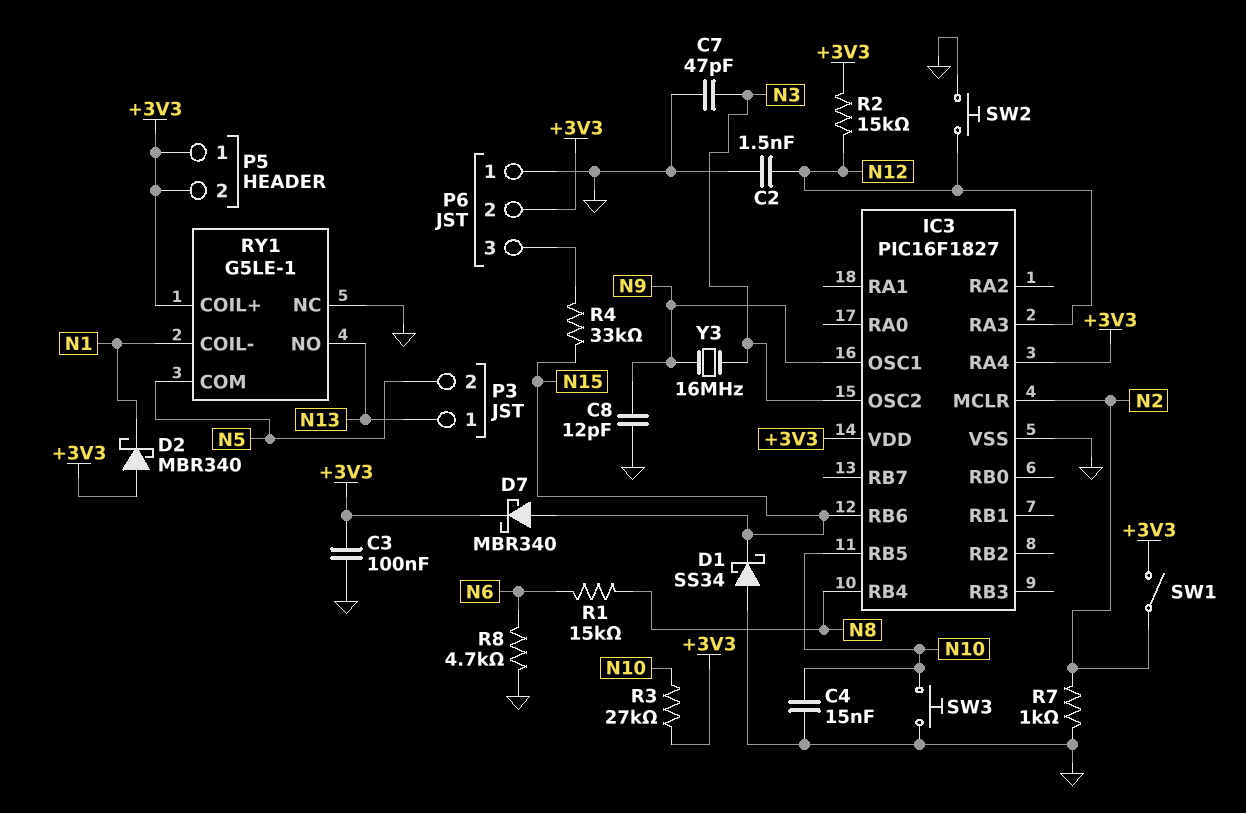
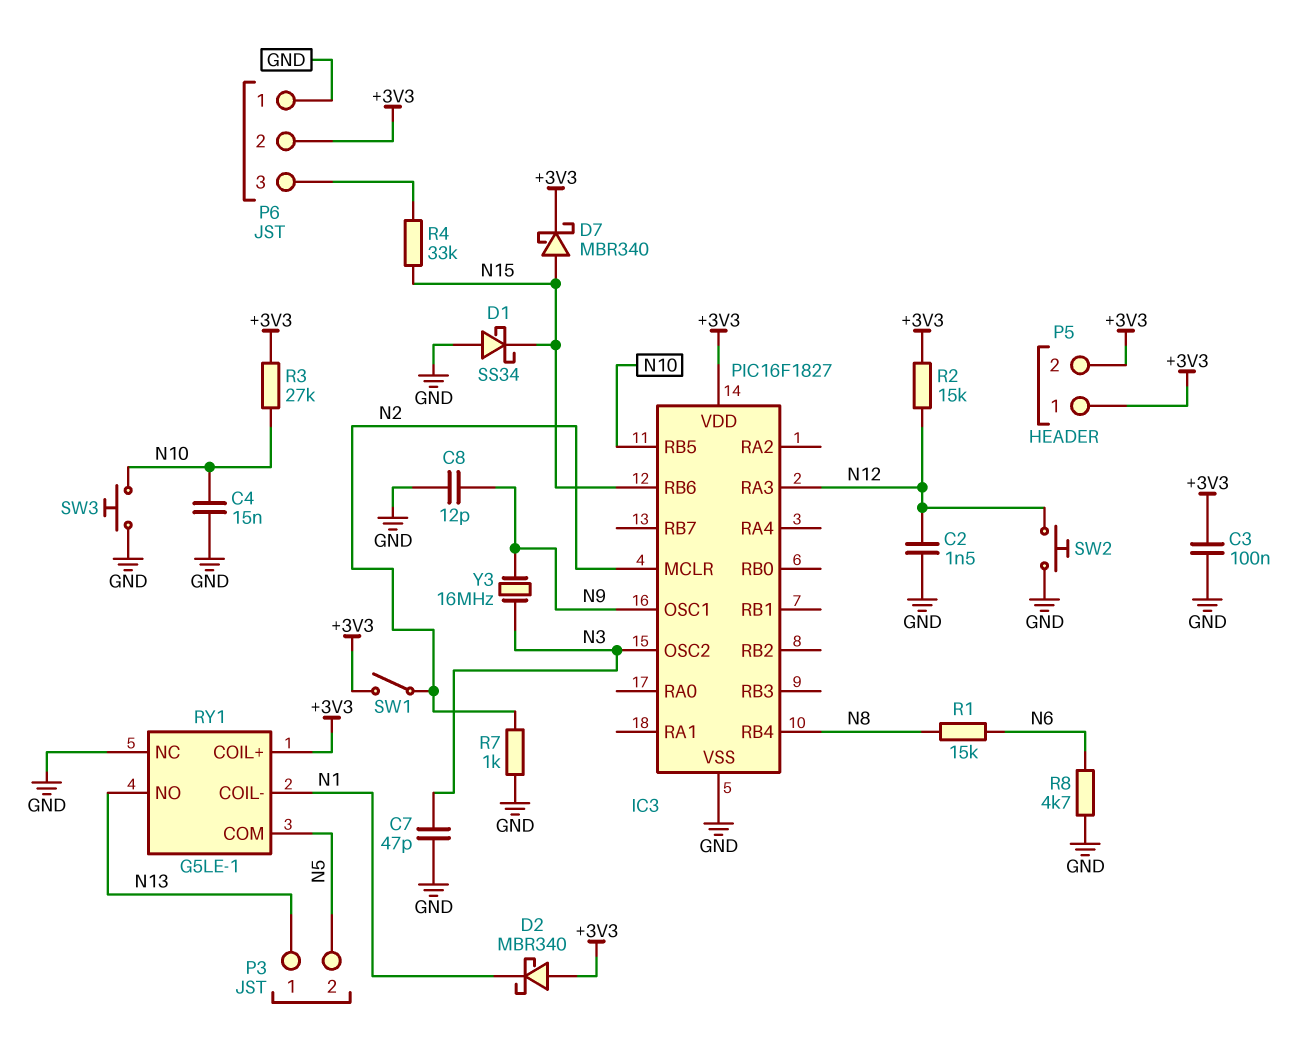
IC3 pin RA4: +3V3 -> none

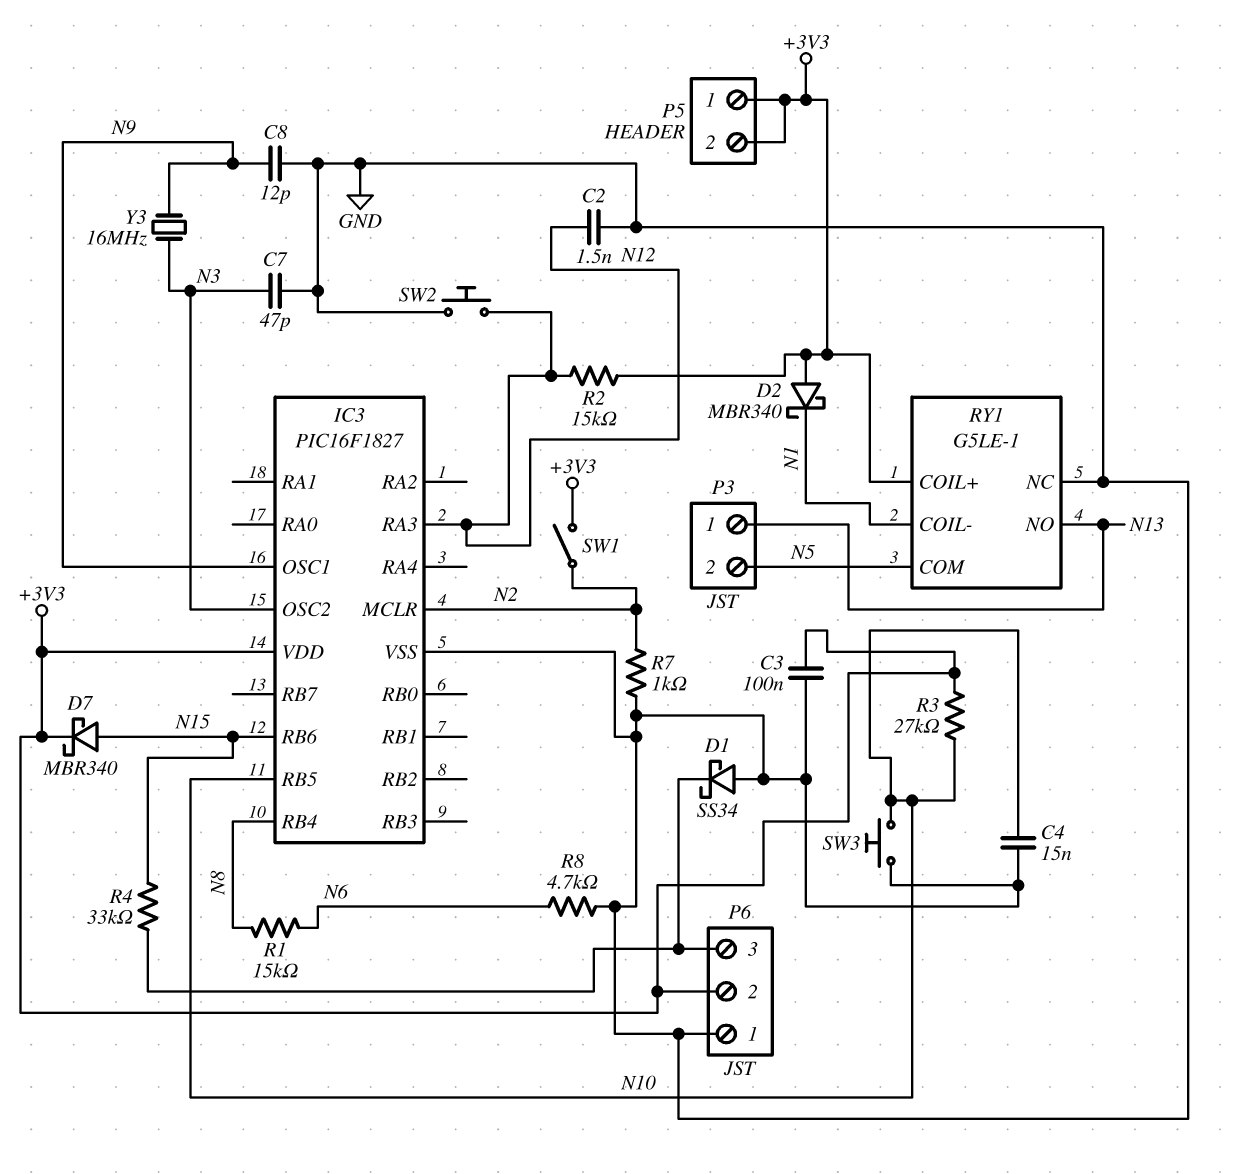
D1: schottky SS34 (A GND, K N15) -> schottky SS34 (A GND, K P6/3)

